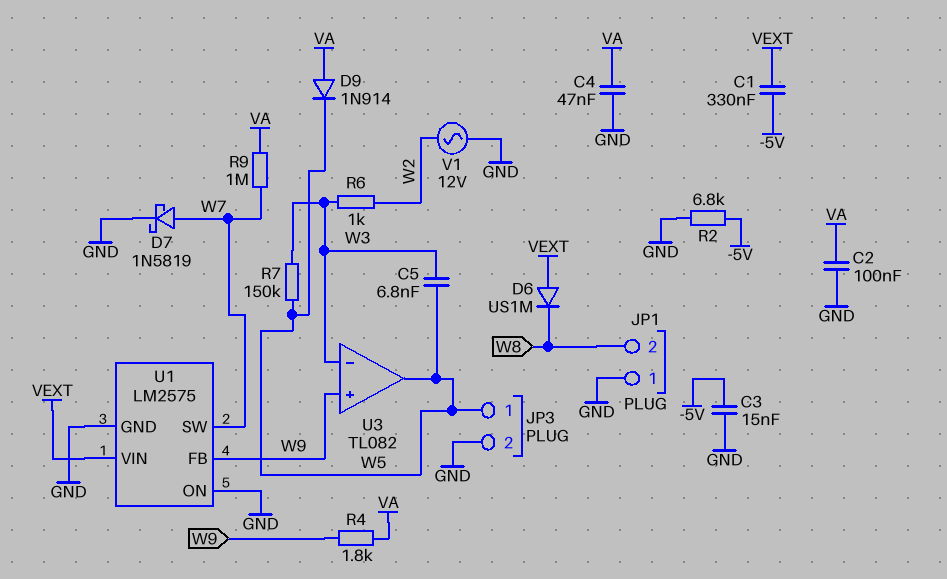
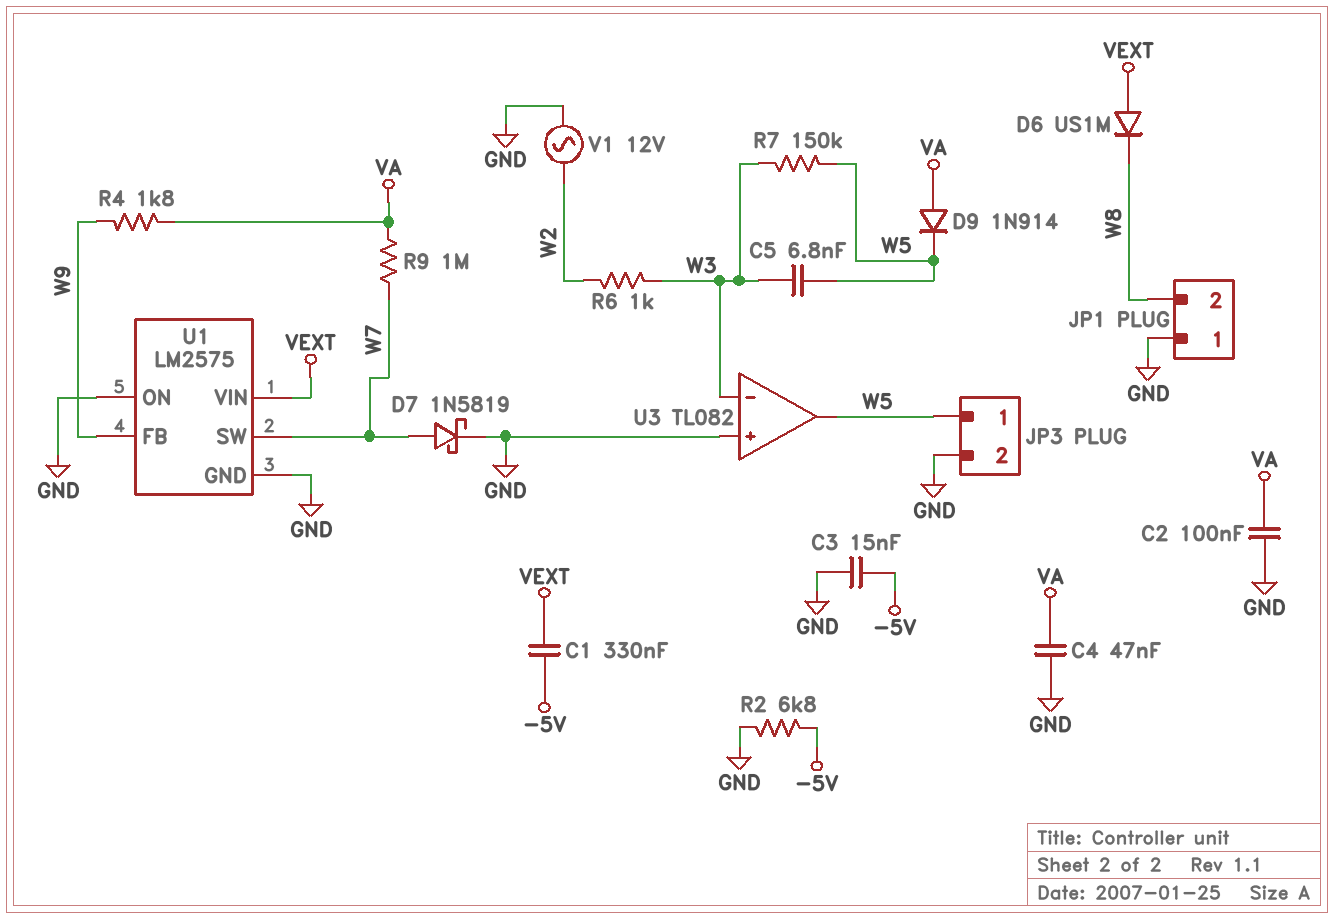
U3 pin in+: W9 -> GND

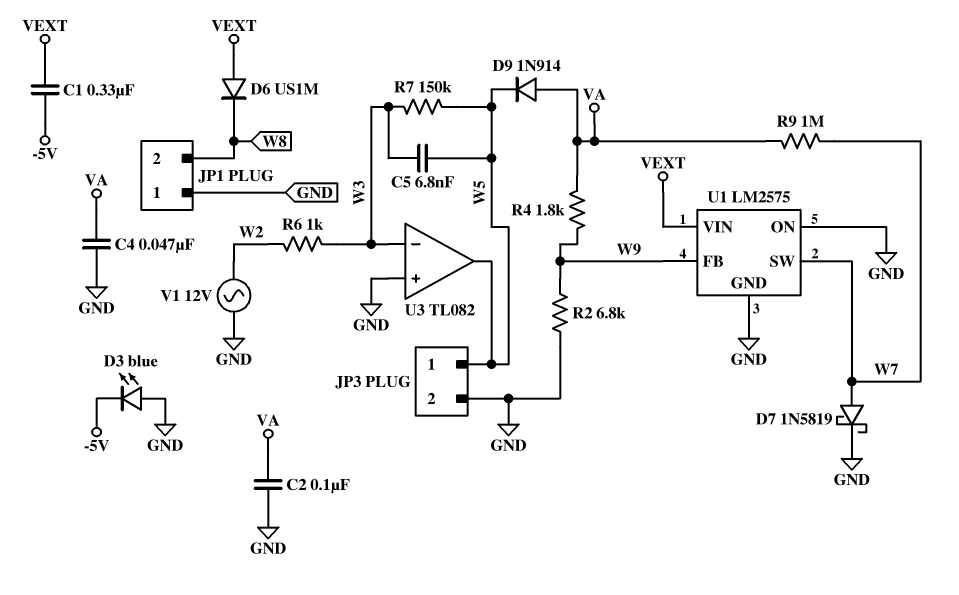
C3: 15nF (-5V, GND) -> none
D3: none -> LED blue (A GND, K -5V)
R2: 6.8k (-5V, GND) -> 6.8k (GND, W9)

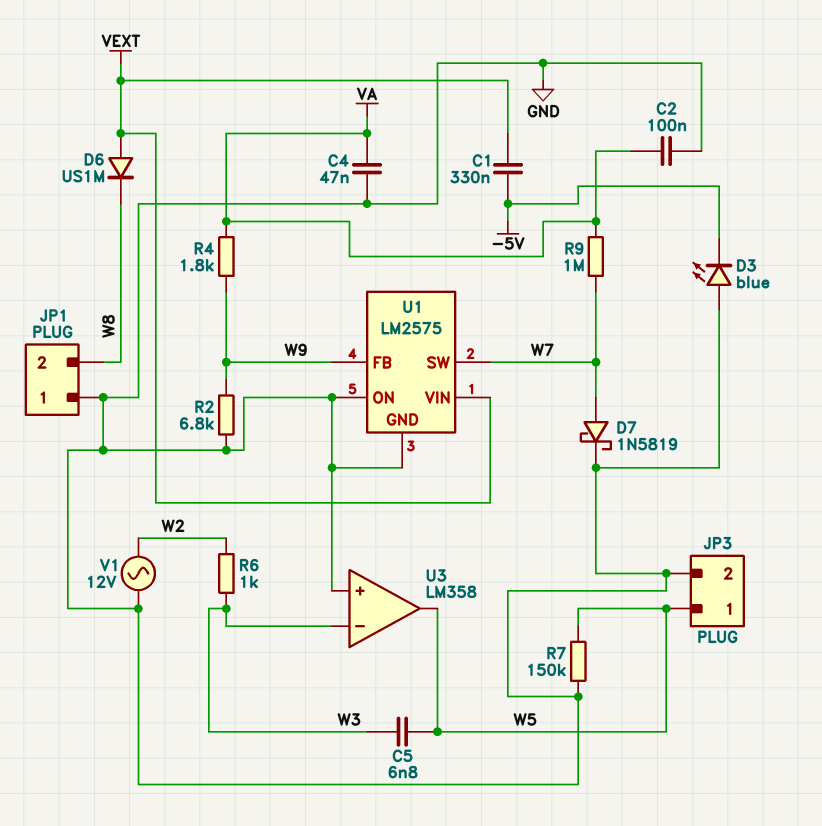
D9: diode 1N914 (A VA, K W5) -> none
R7: 150k (W3, W5) -> 150k (GND, W5)
U3: TL082 -> LM358

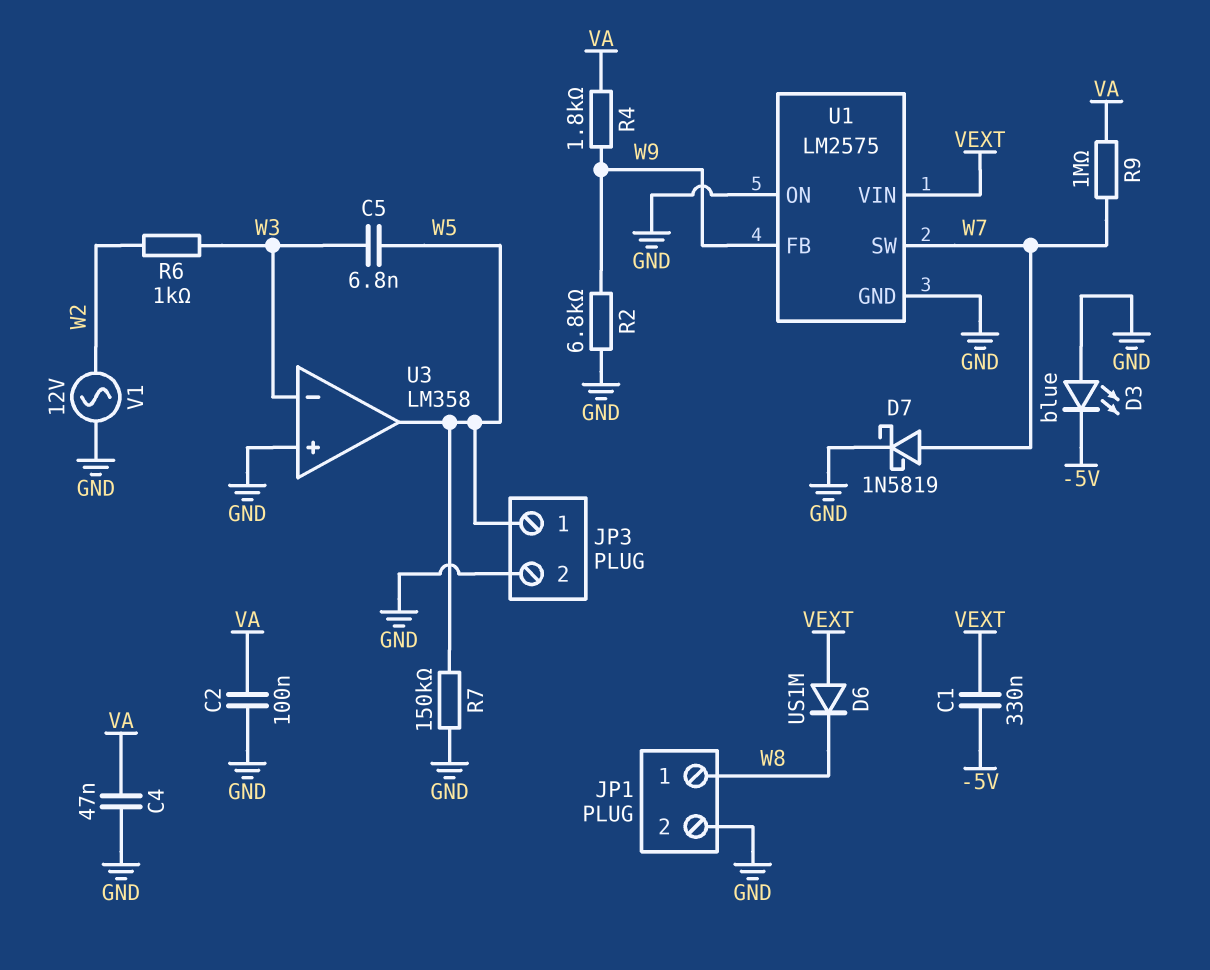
JP1 pin 1: GND -> W8
JP1 pin 2: W8 -> GND

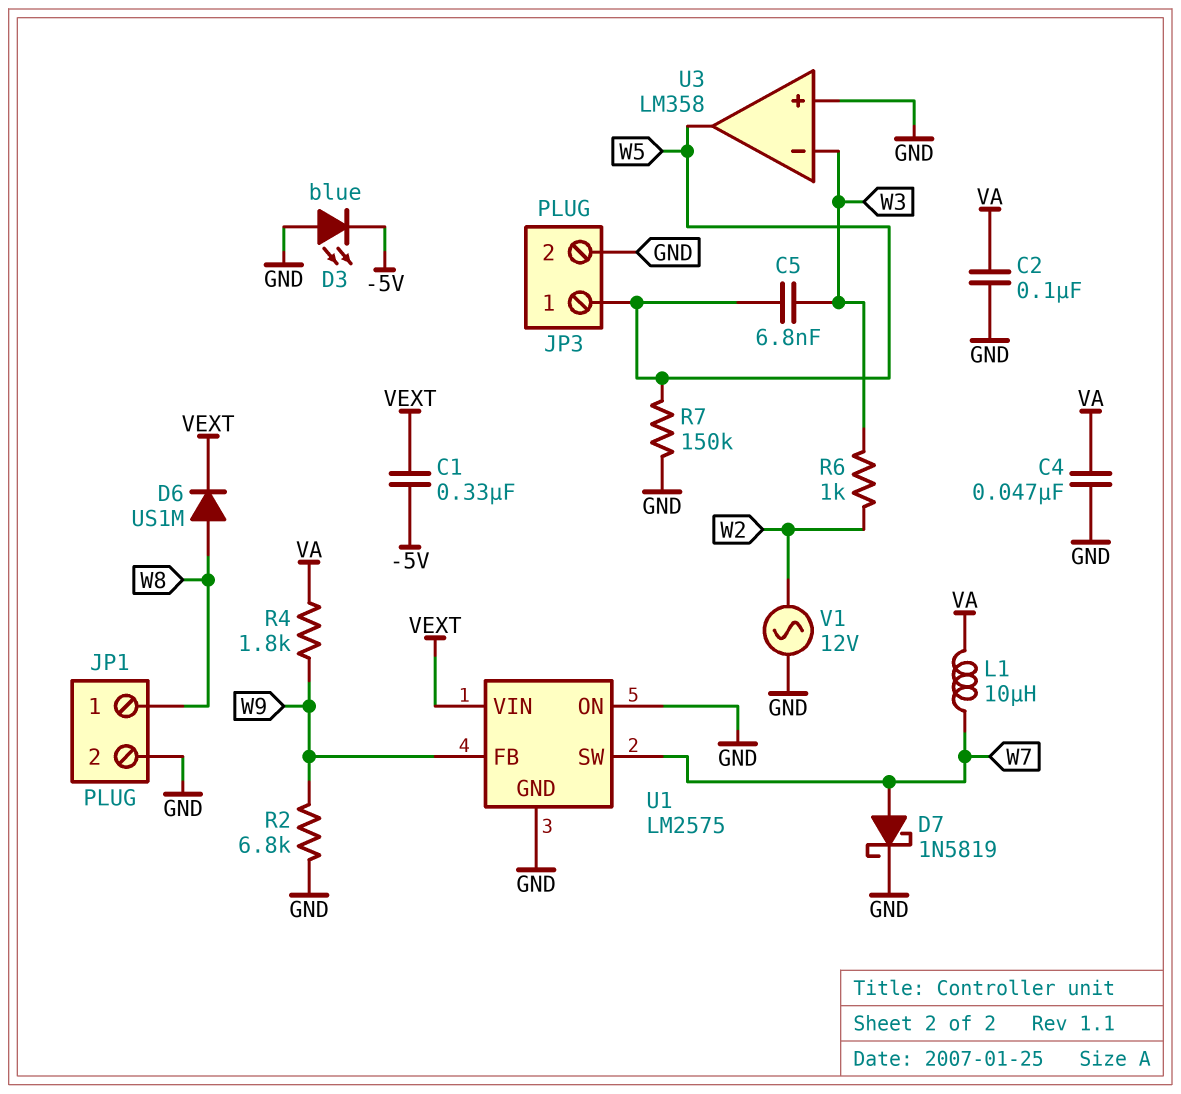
D6: diode US1M (A VEXT, K W8) -> diode US1M (A W8, K VEXT)
L1: none -> 10uH (VA, W7)
R9: 1M (VA, W7) -> none

